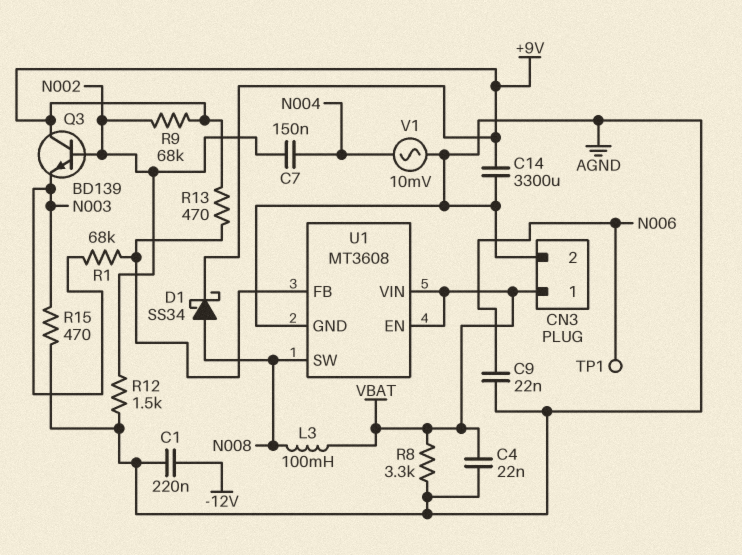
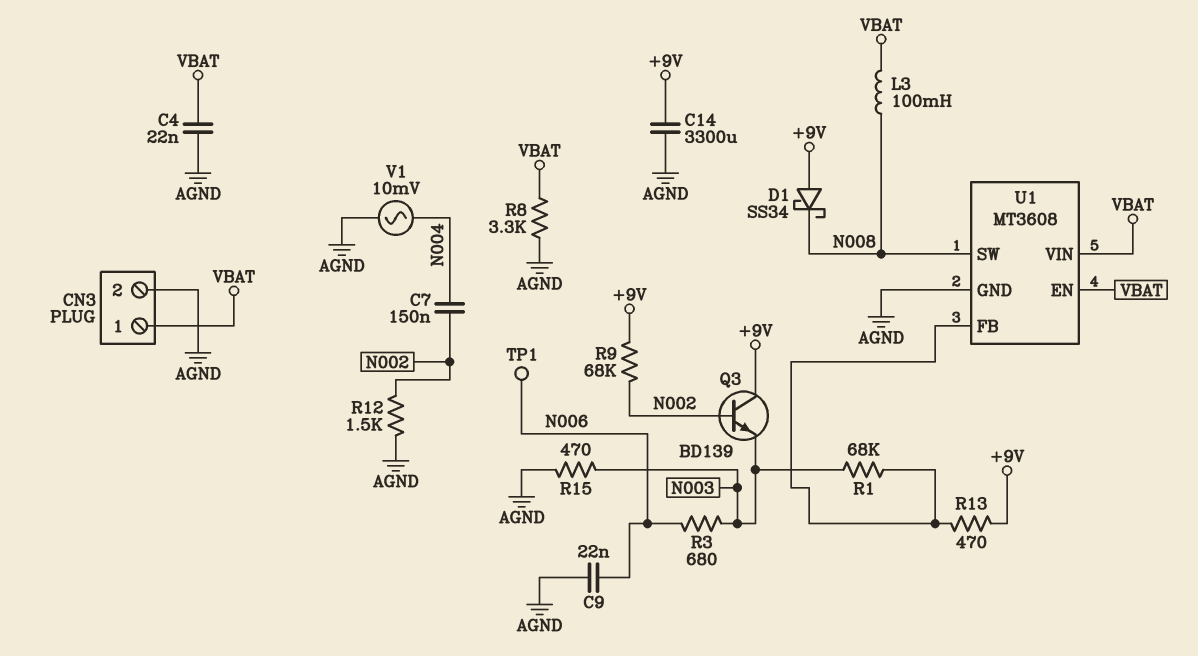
C1: 220nF (-12V, AGND) -> none
D1: schottky SS34 (A N008, K +9V) -> schottky SS34 (A +9V, K N008)
R3: none -> 680 (N003, N006)

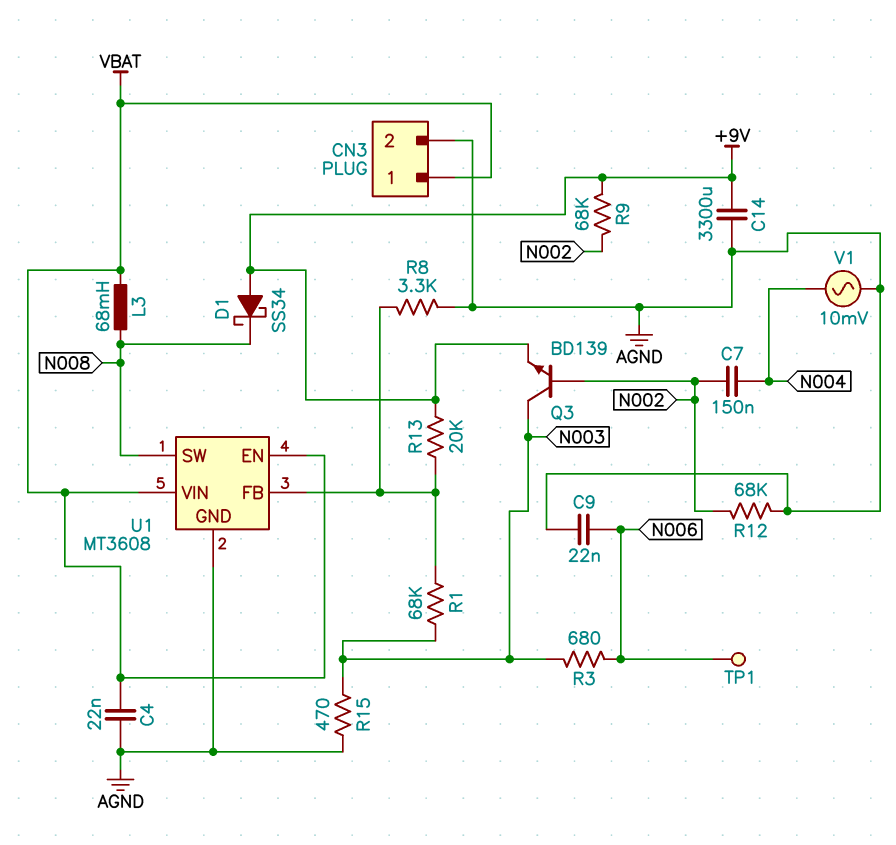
L3: 100mH (N008, VBAT) -> 68mH (N008, VBAT)
Q3: NPN BD139 (B N002, C +9V, E N003) -> NPN BD139 (B N002, C N003, E +9V)
R8: 3.3k (AGND, VBAT) -> 3.3k (AGND, U1/FB)
R12: 1.5k (AGND, N002) -> 68k (AGND, N002)
R13: 470 (+9V, U1/FB) -> 20k (+9V, U1/FB)

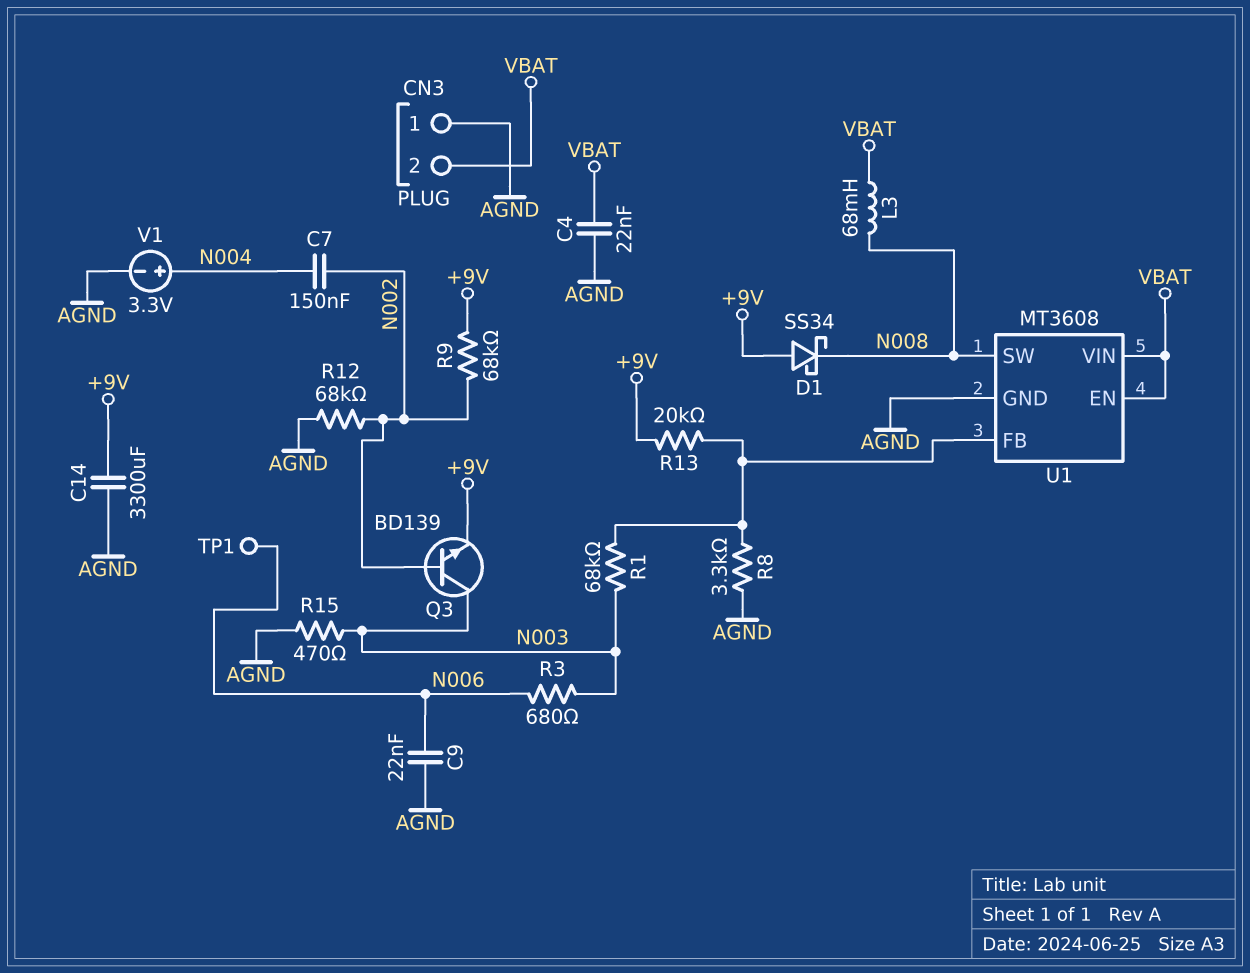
CN3 pin 1: VBAT -> AGND
CN3 pin 2: AGND -> VBAT
V1: AC 10mV (AGND, N004) -> 3.3V (plus N004, minus AGND)

